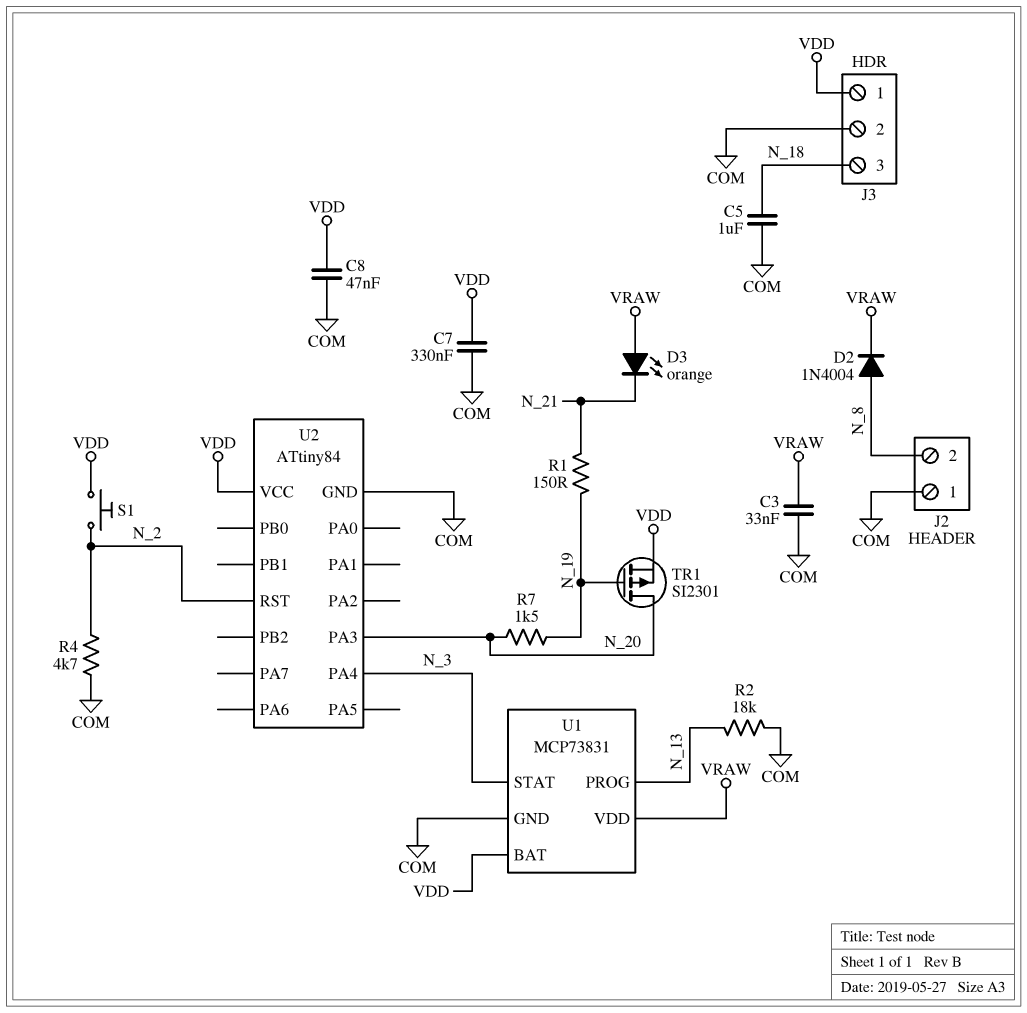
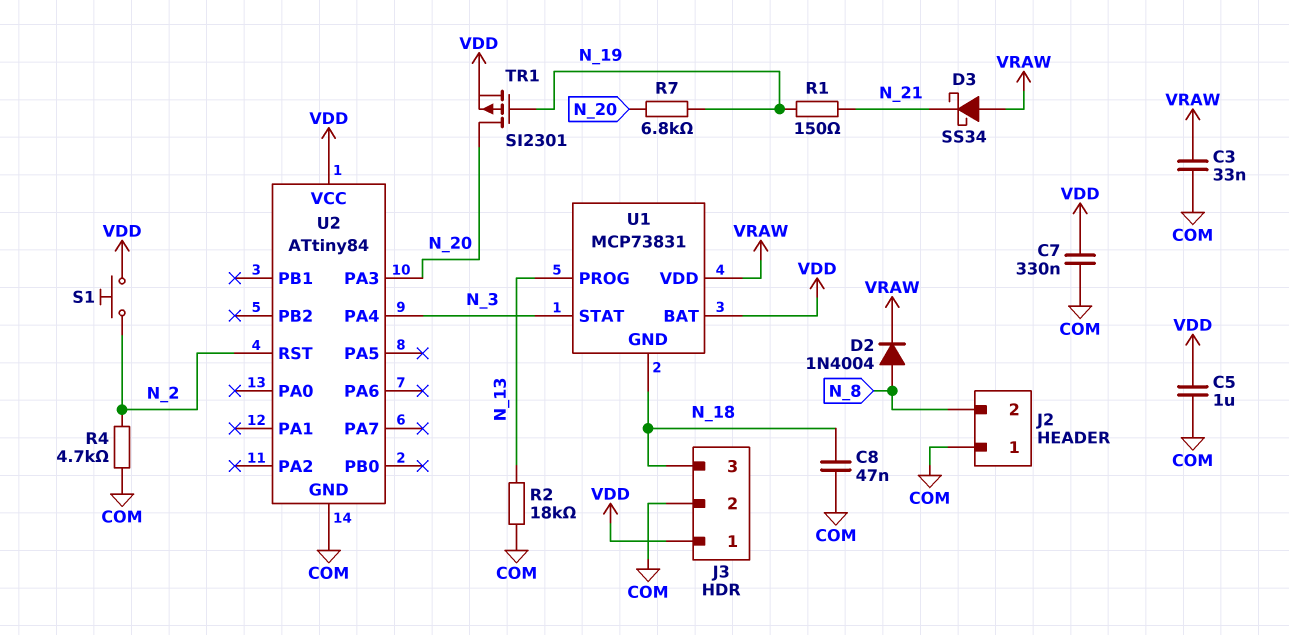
C5: 1uF (COM, N_18) -> 1uF (COM, VDD)
C8: 47nF (COM, VDD) -> 47nF (COM, N_18)
D3: LED orange (A VRAW, K N_21) -> schottky SS34 (A VRAW, K N_21)
R7: 1.5k (N_19, N_20) -> 6.8k (N_19, N_20)
U1 pin GND: COM -> N_18

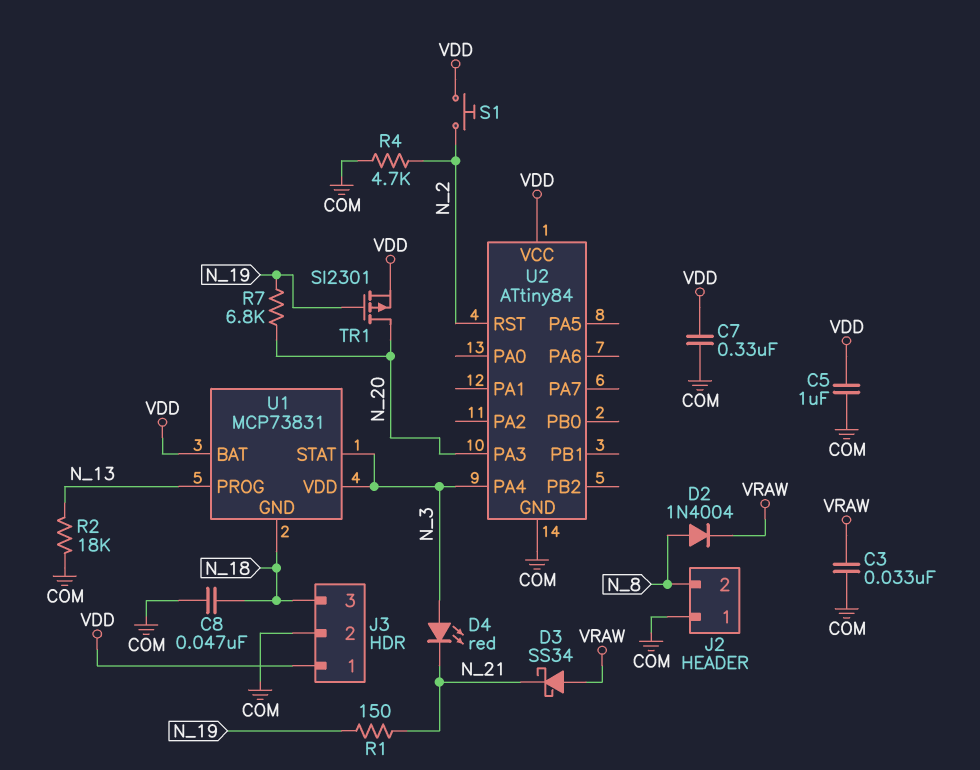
D4: none -> LED red (A N_3, K N_21)
U1 pin VDD: VRAW -> N_3

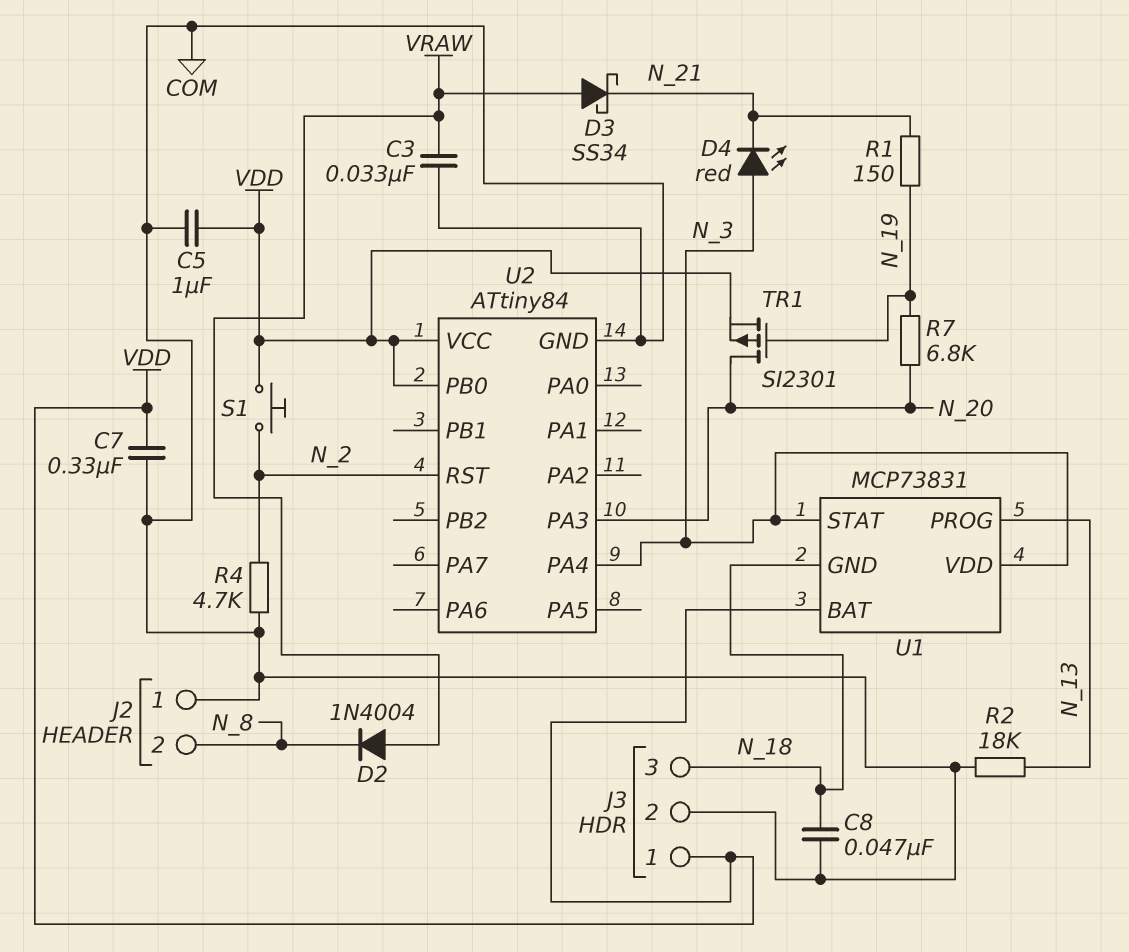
D2: diode 1N4004 (A N_8, K VRAW) -> diode 1N4004 (A VRAW, K N_8)
U2 pin PB0: none -> VDD

